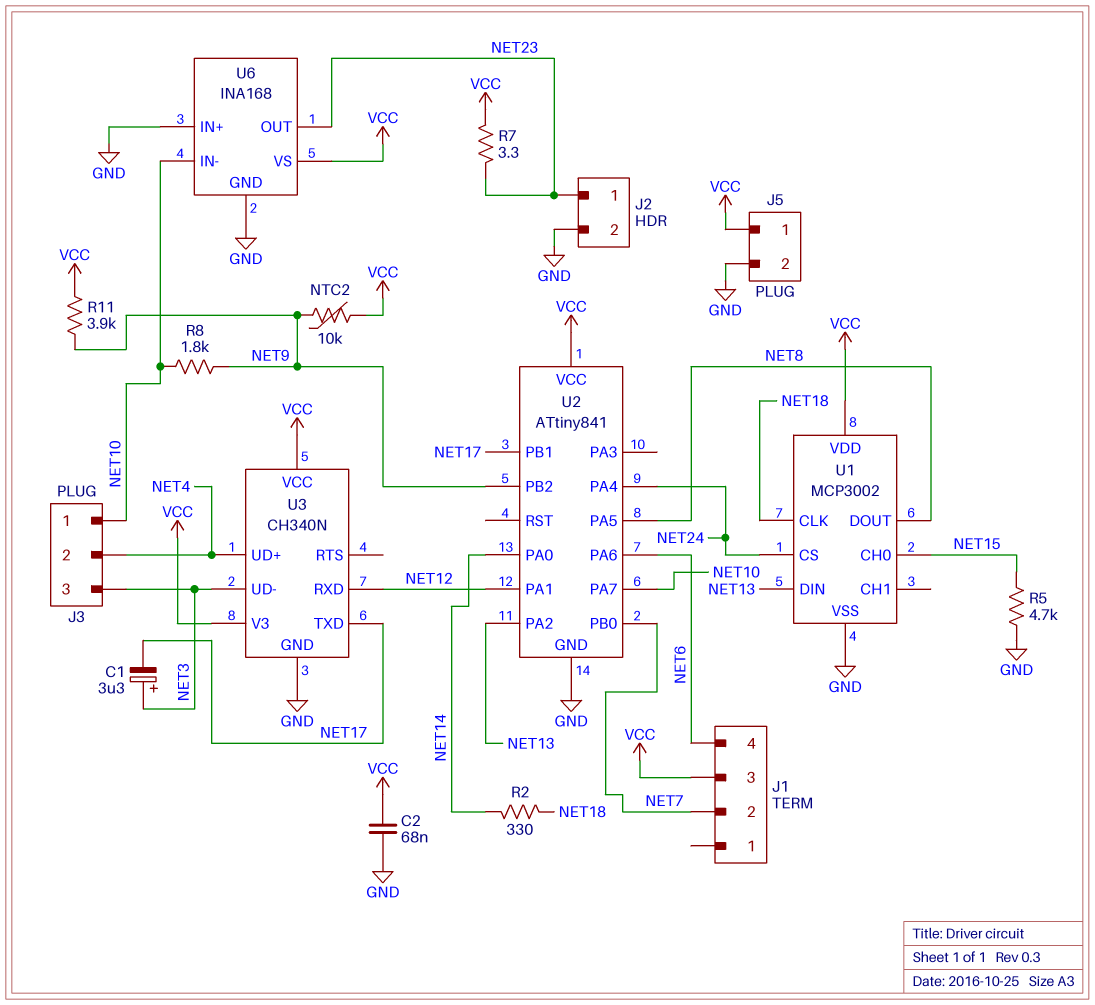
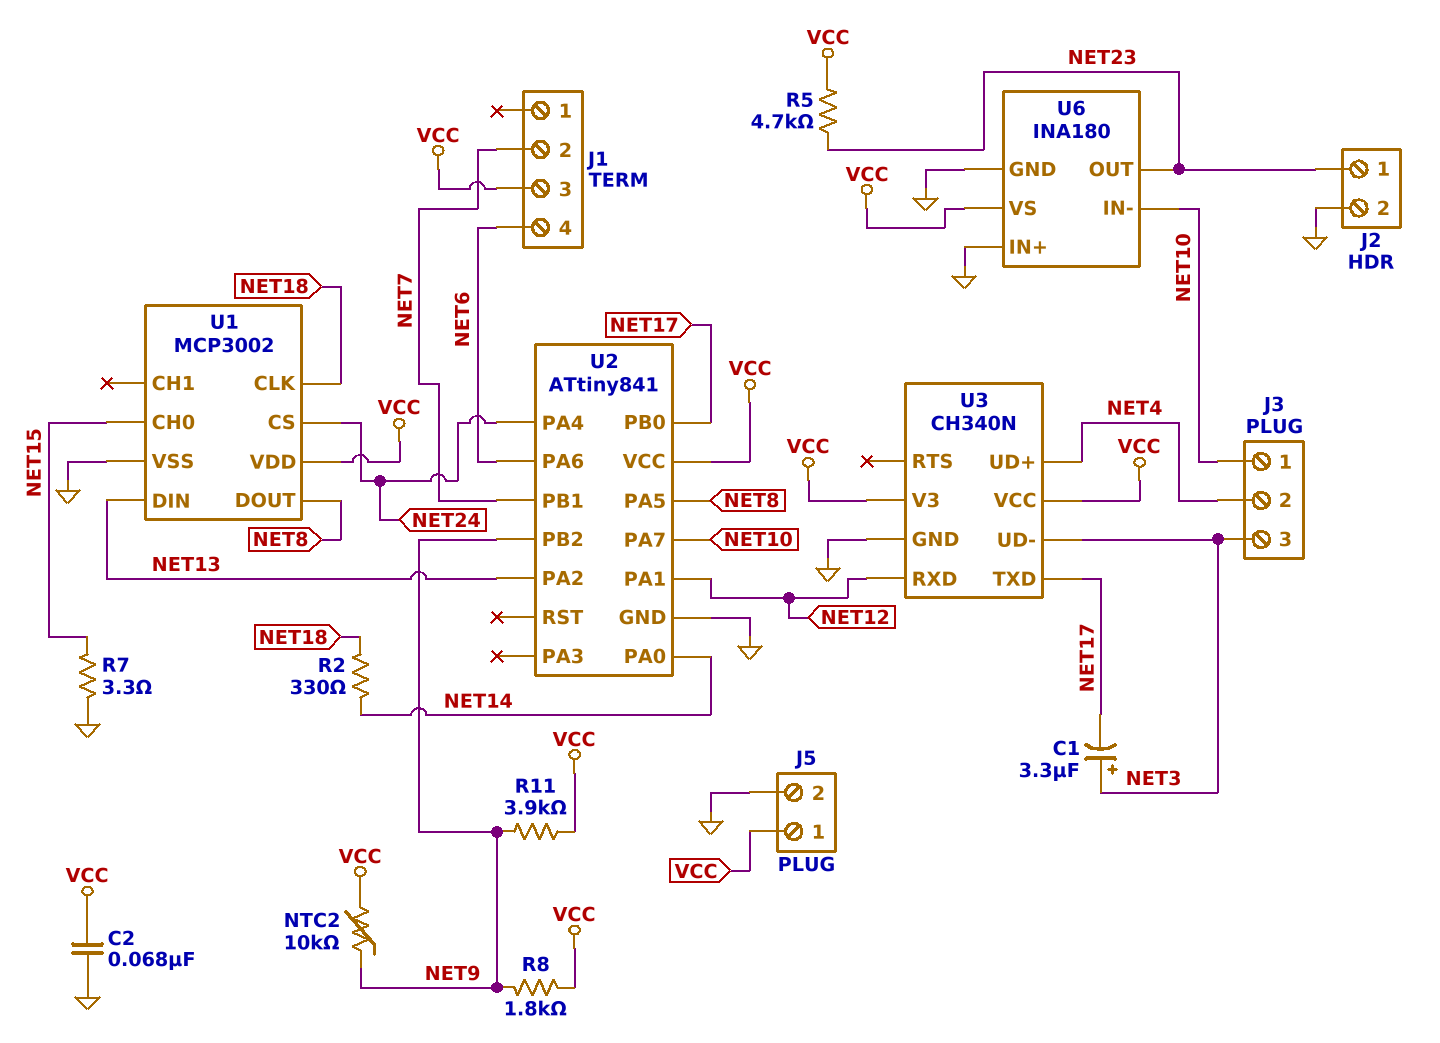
R5: 4.7k (GND, NET15) -> 4.7k (NET23, VCC)
R7: 3.3 (NET23, VCC) -> 3.3 (GND, NET15)
R8: 1.8k (NET9, NET10) -> 1.8k (NET9, VCC)
U2 pin PB0: NET7 -> NET17
U2 pin PB1: NET17 -> NET7
U6: INA168 -> INA180

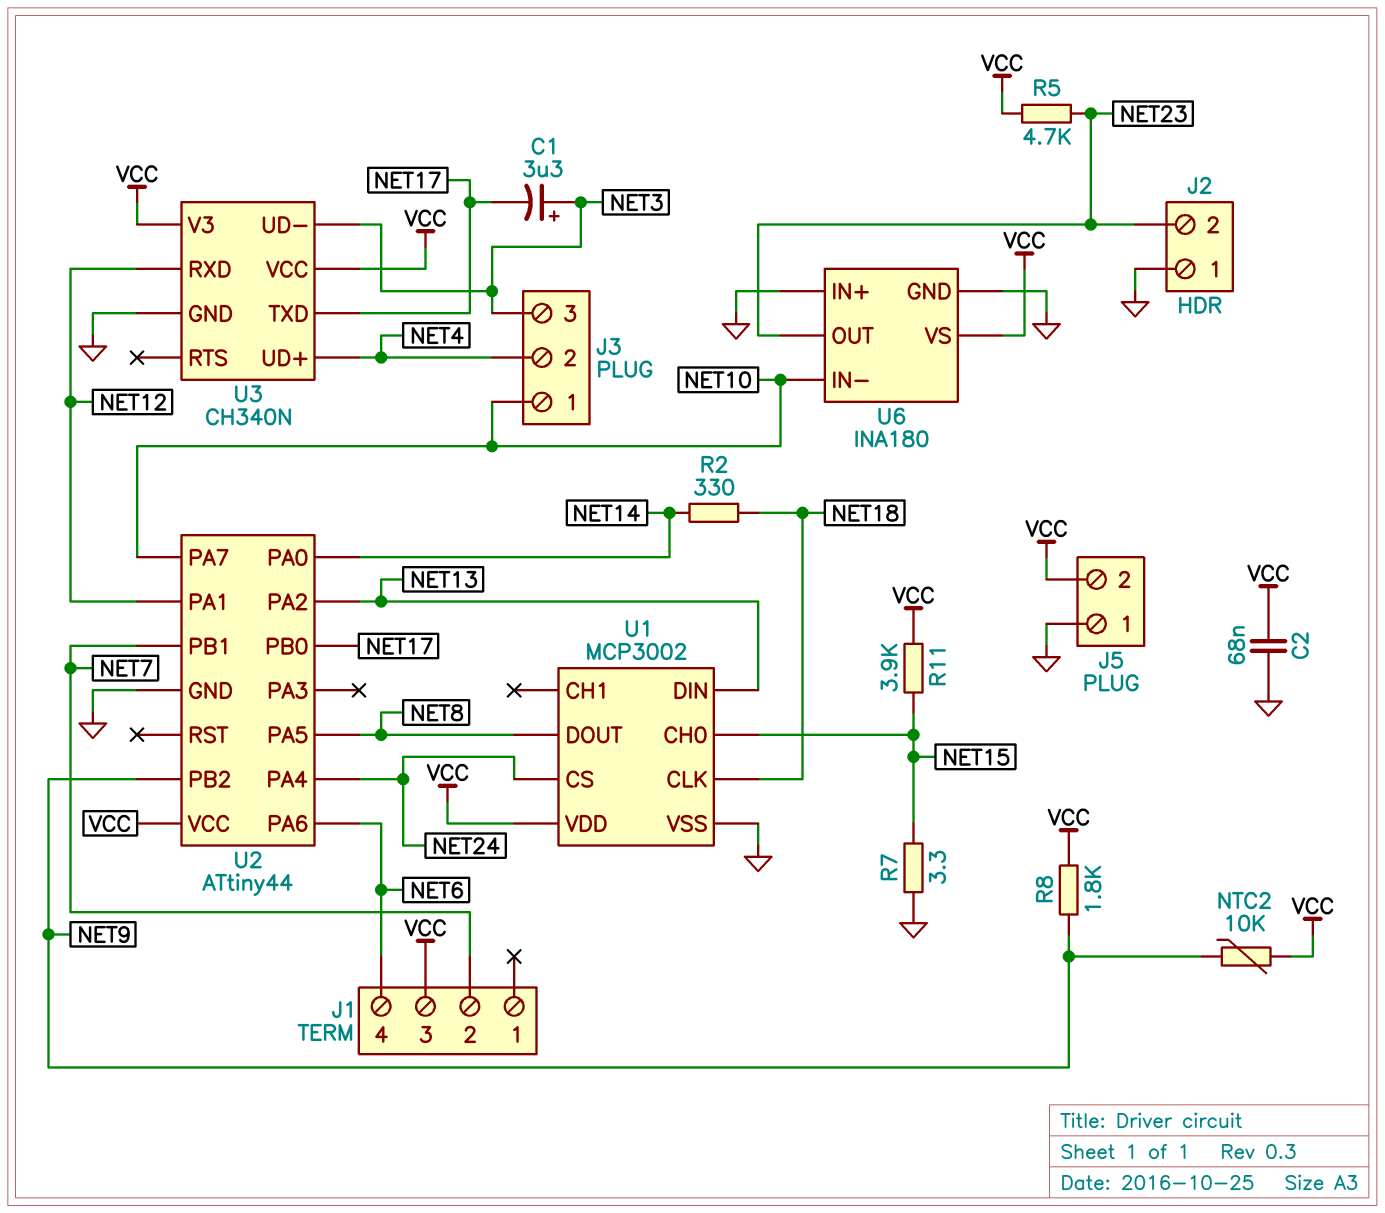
J2 pin 1: NET23 -> GND
J2 pin 2: GND -> NET23
J5 pin 1: VCC -> GND
J5 pin 2: GND -> VCC
R11: 3.9k (NET9, VCC) -> 3.9k (NET15, VCC)
U2: ATtiny841 -> ATtiny44

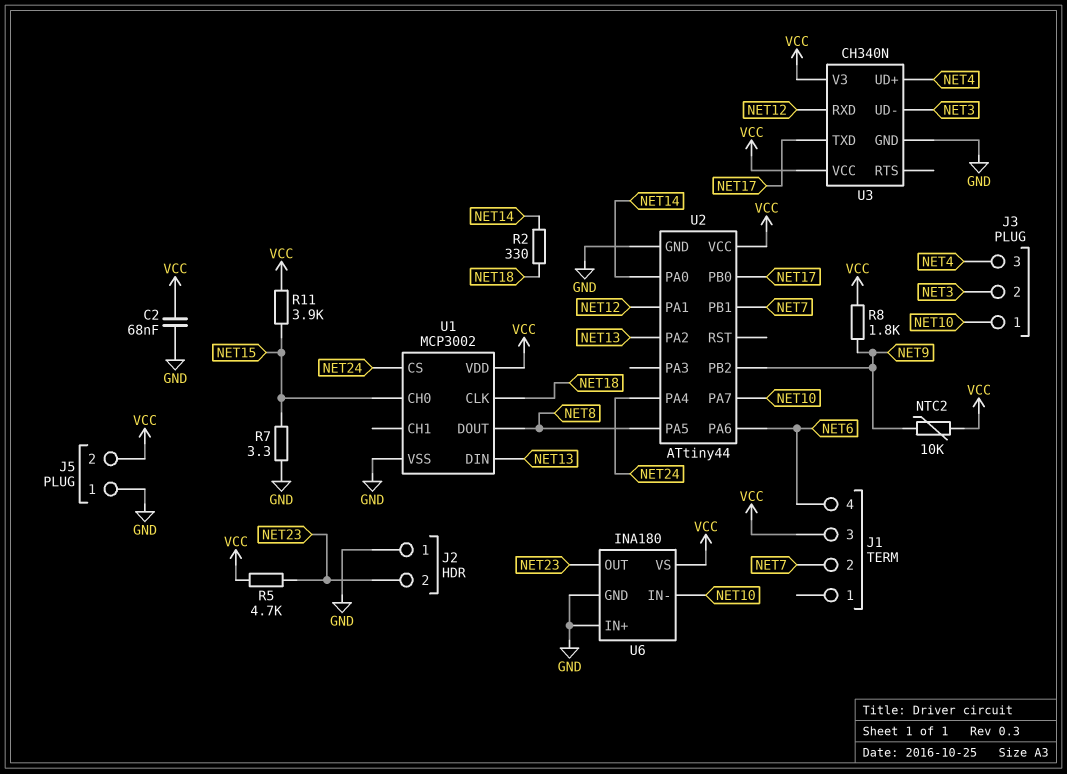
C1: 3.3uF (plus NET3, minus NET17) -> none
J3 pin 2: NET4 -> NET3
J3 pin 3: NET3 -> NET4

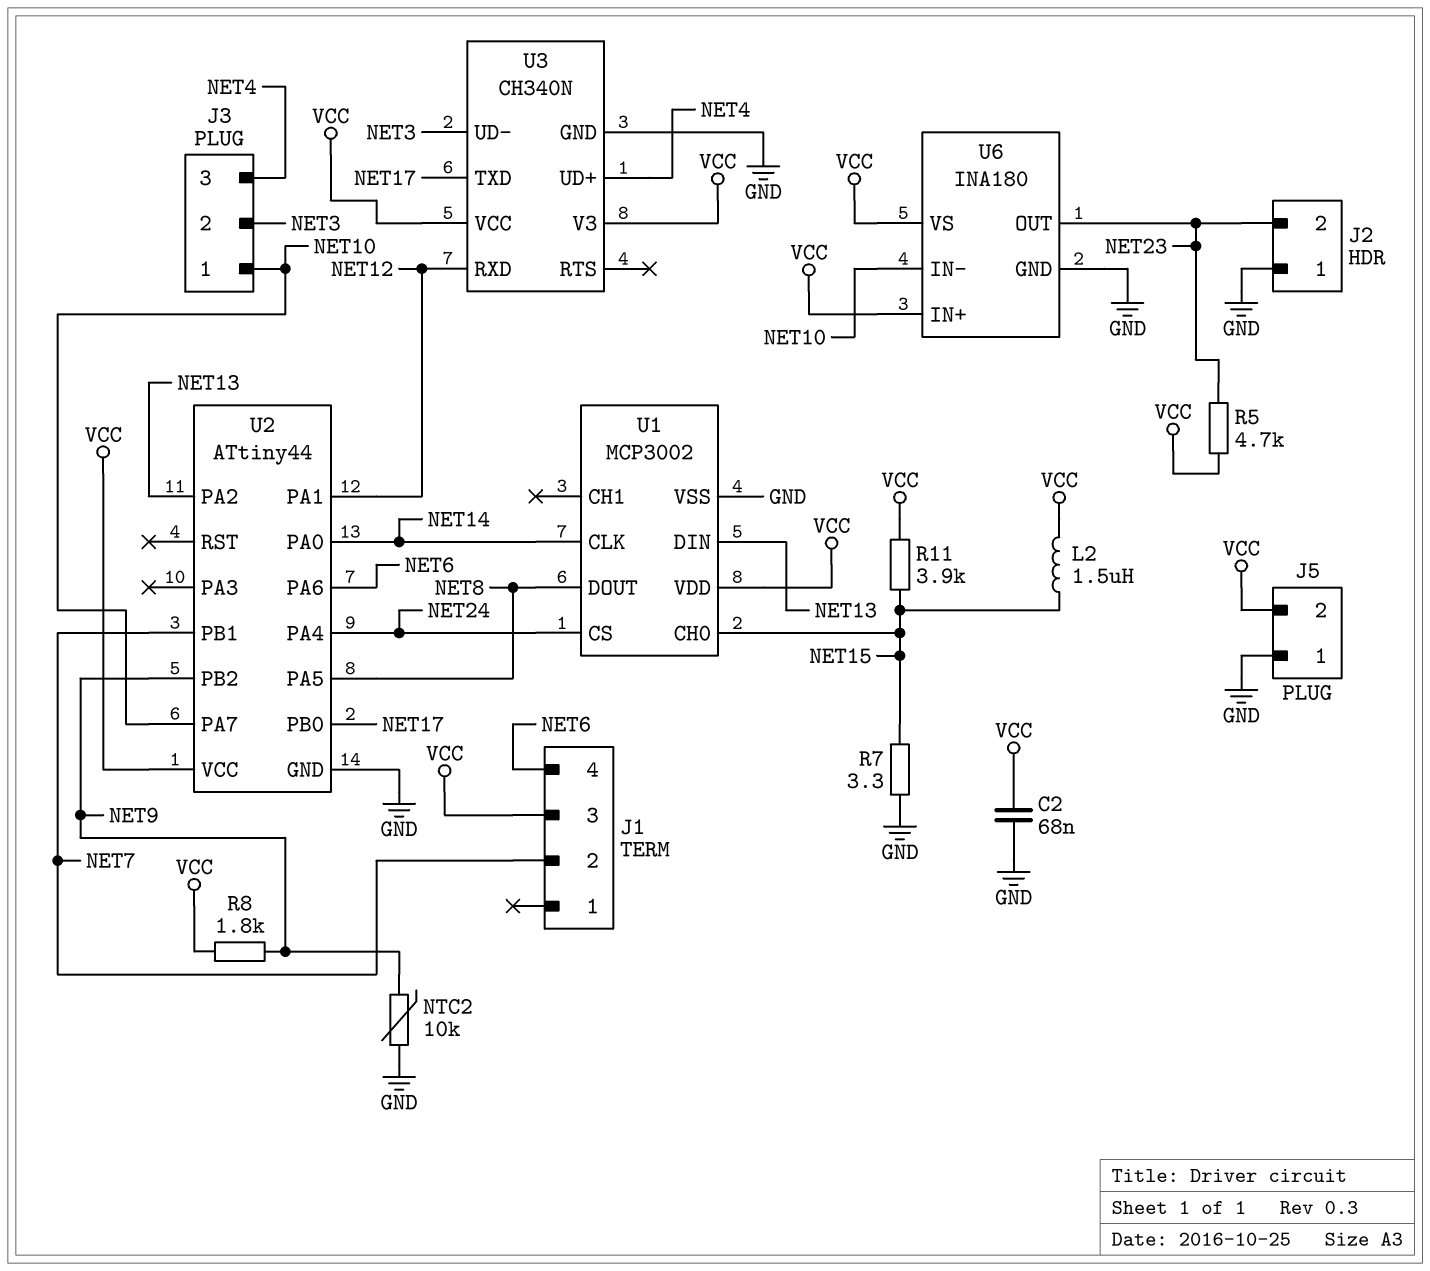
L2: none -> 1.5uH (NET15, VCC)
NTC2: 10k (NET9, VCC) -> 10k (GND, NET9)
R2: 330 (NET14, NET18) -> none
U1 pin CLK: NET18 -> NET14
U6 pin IN+: GND -> VCC

